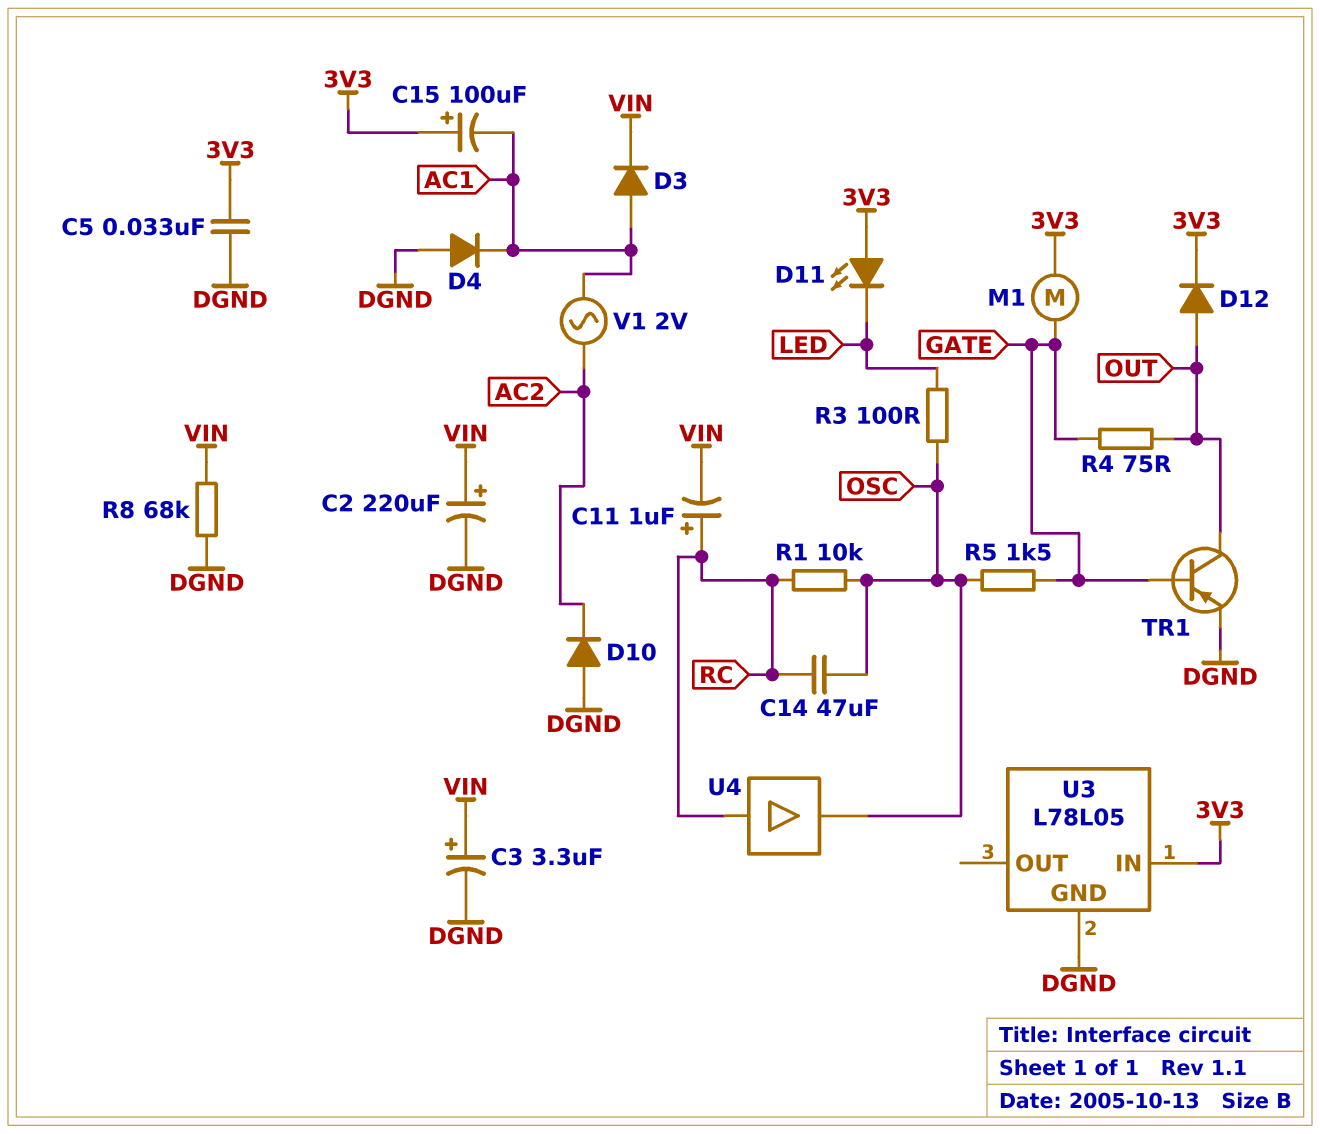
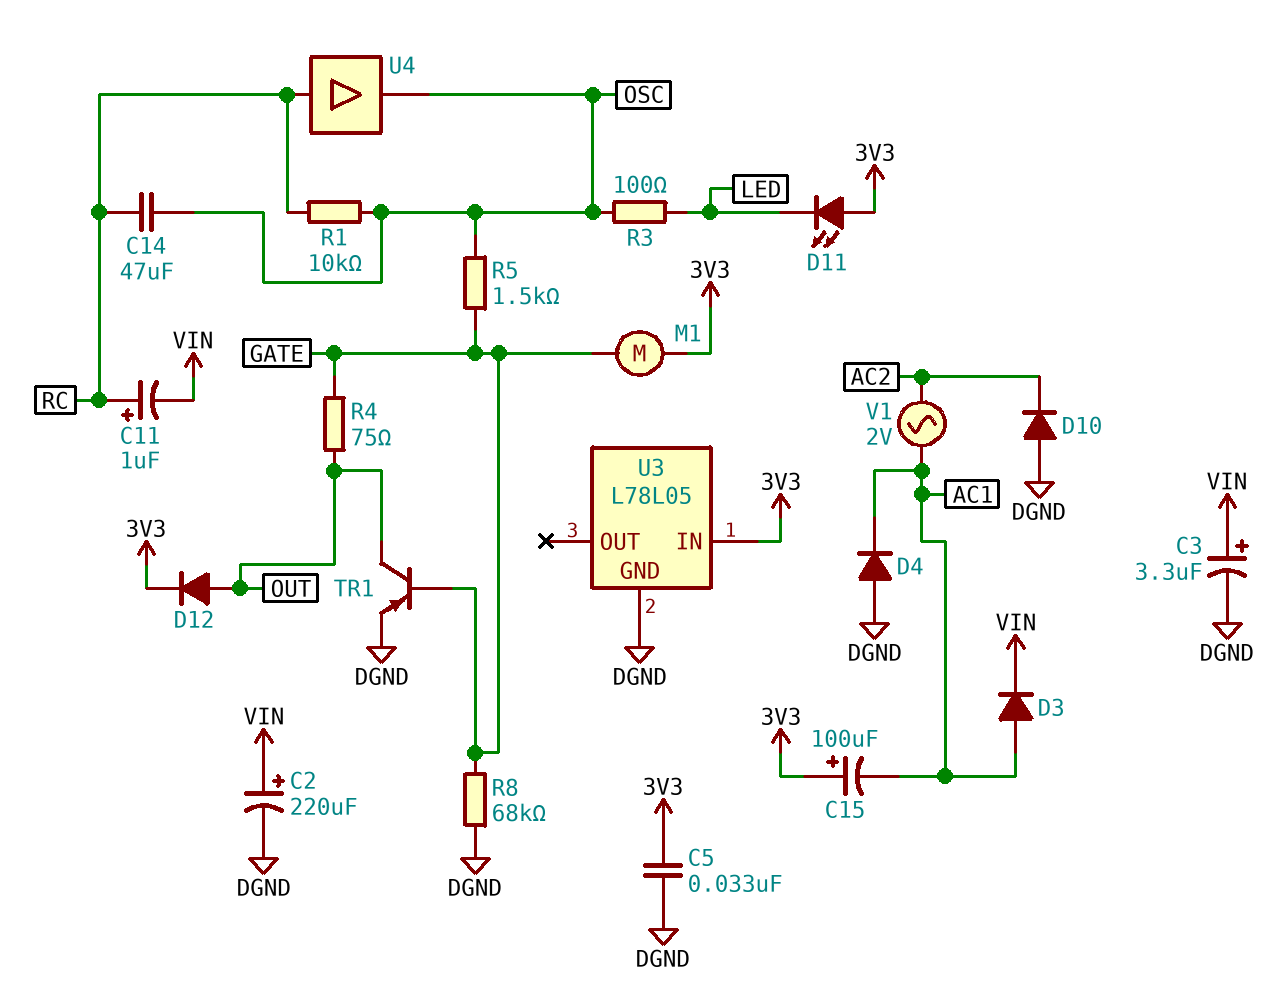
R8: 68k (DGND, VIN) -> 68k (DGND, GATE)

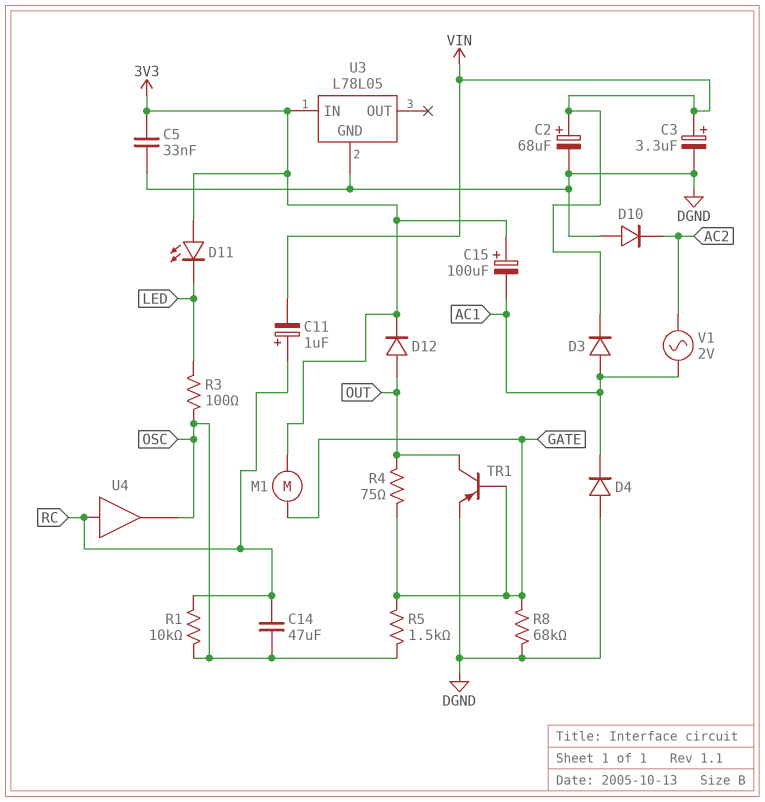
C2: 220uF (plus VIN, minus DGND) -> 68uF (plus VIN, minus DGND)

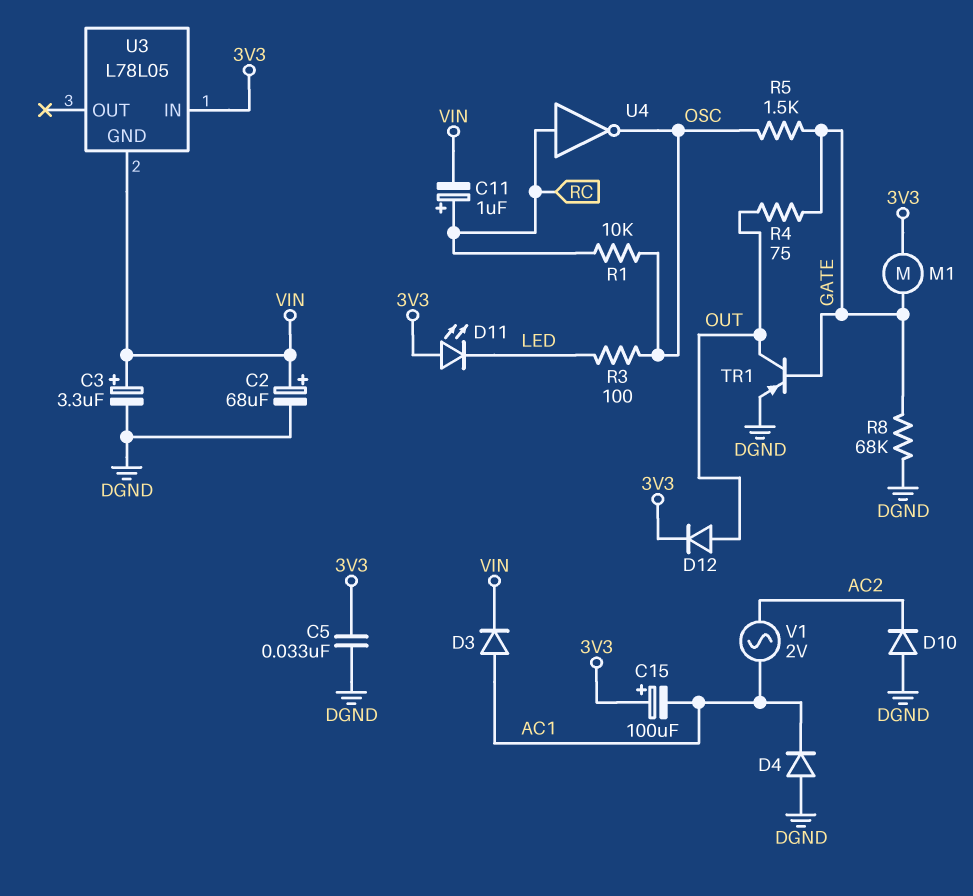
C14: 47uF (OSC, RC) -> none
U3 pin GND: DGND -> VIN
U4: buffer (in RC, out OSC) -> NOT (in RC, out OSC)

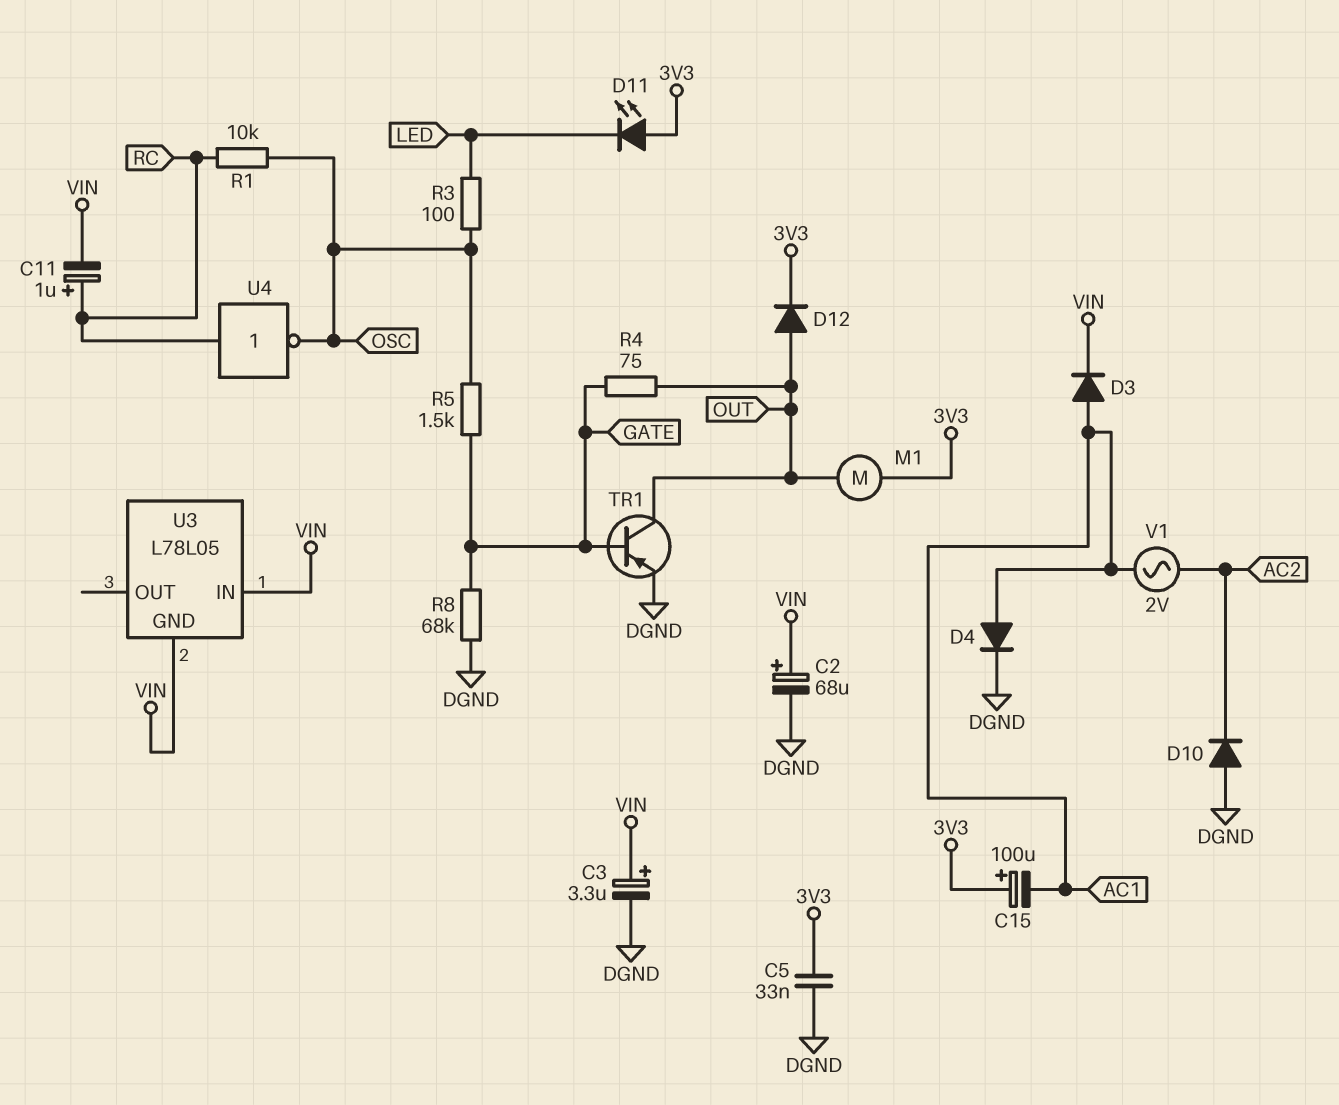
D4: diode (A DGND, K AC1) -> diode (A AC1, K DGND)
M1: motor (3V3, GATE) -> motor (3V3, OUT)
U3 pin IN: 3V3 -> VIN

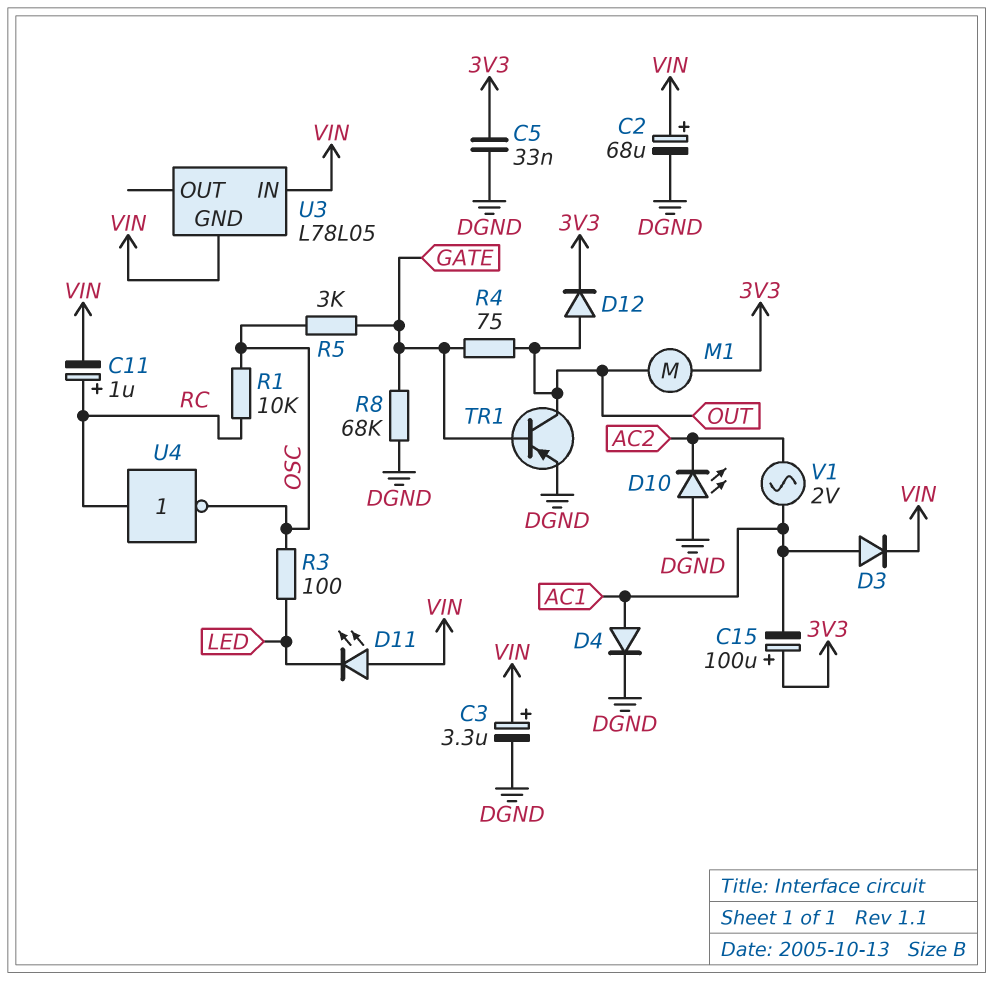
D10: diode (A DGND, K AC2) -> LED (A DGND, K AC2)
D11: LED (A 3V3, K LED) -> LED (A VIN, K LED)
R5: 1.5k (GATE, OSC) -> 3k (GATE, OSC)

